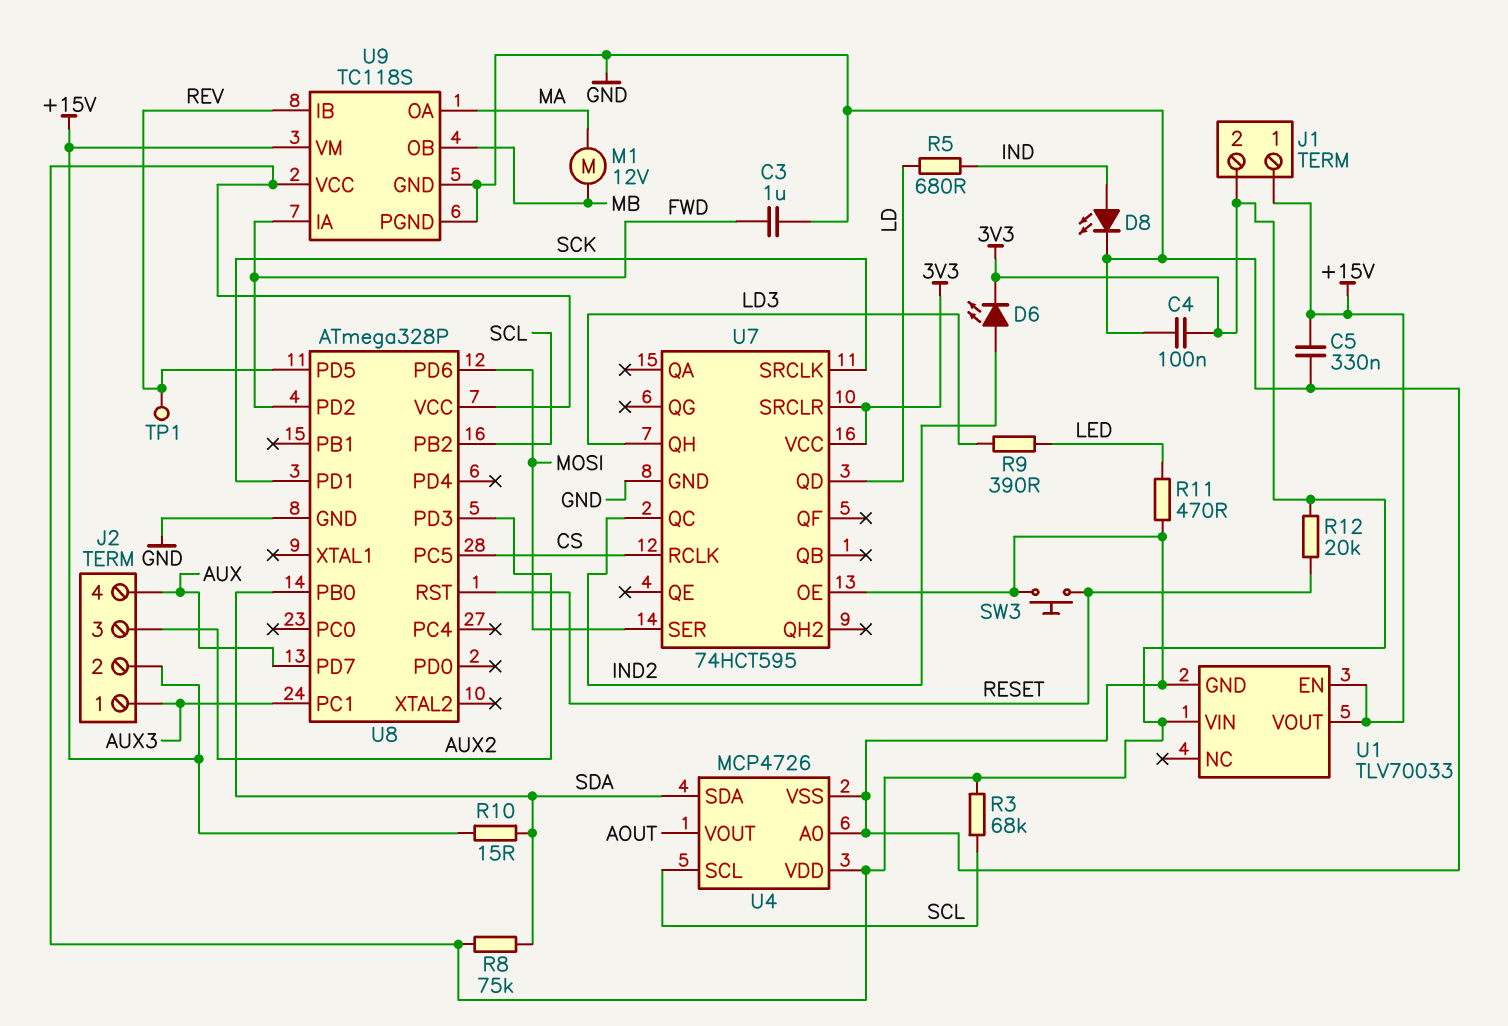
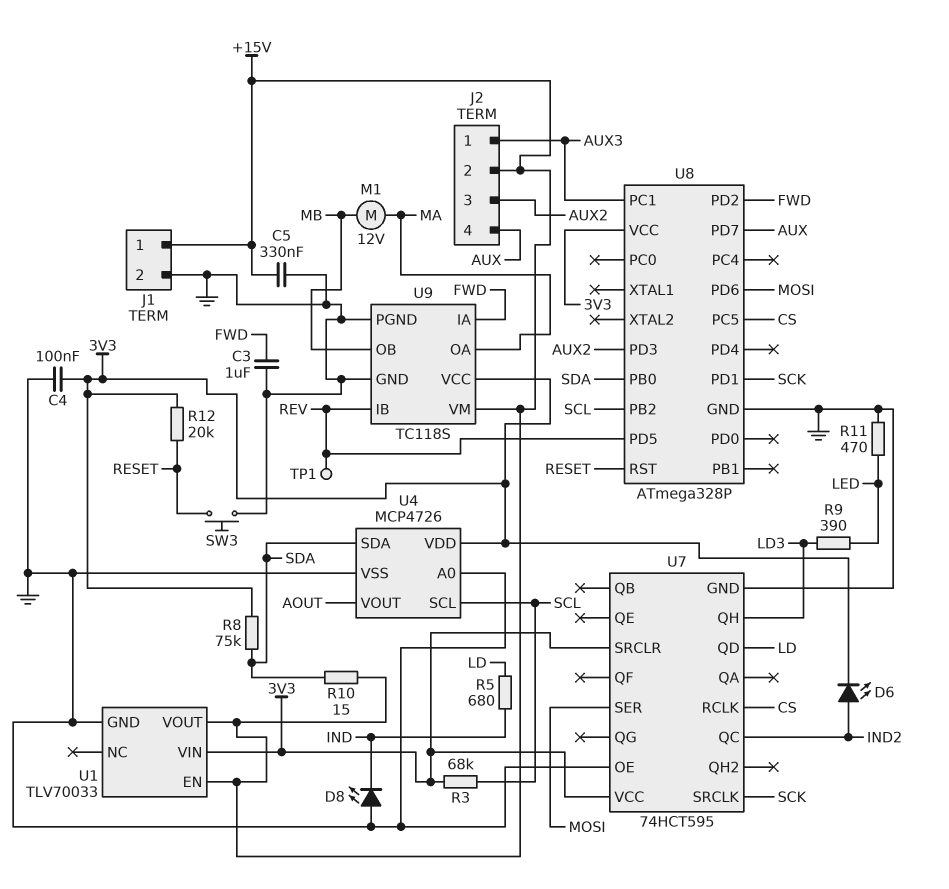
D8: LED (A IND, K GND) -> LED (A GND, K IND)
J1 pin 2: 3V3 -> GND

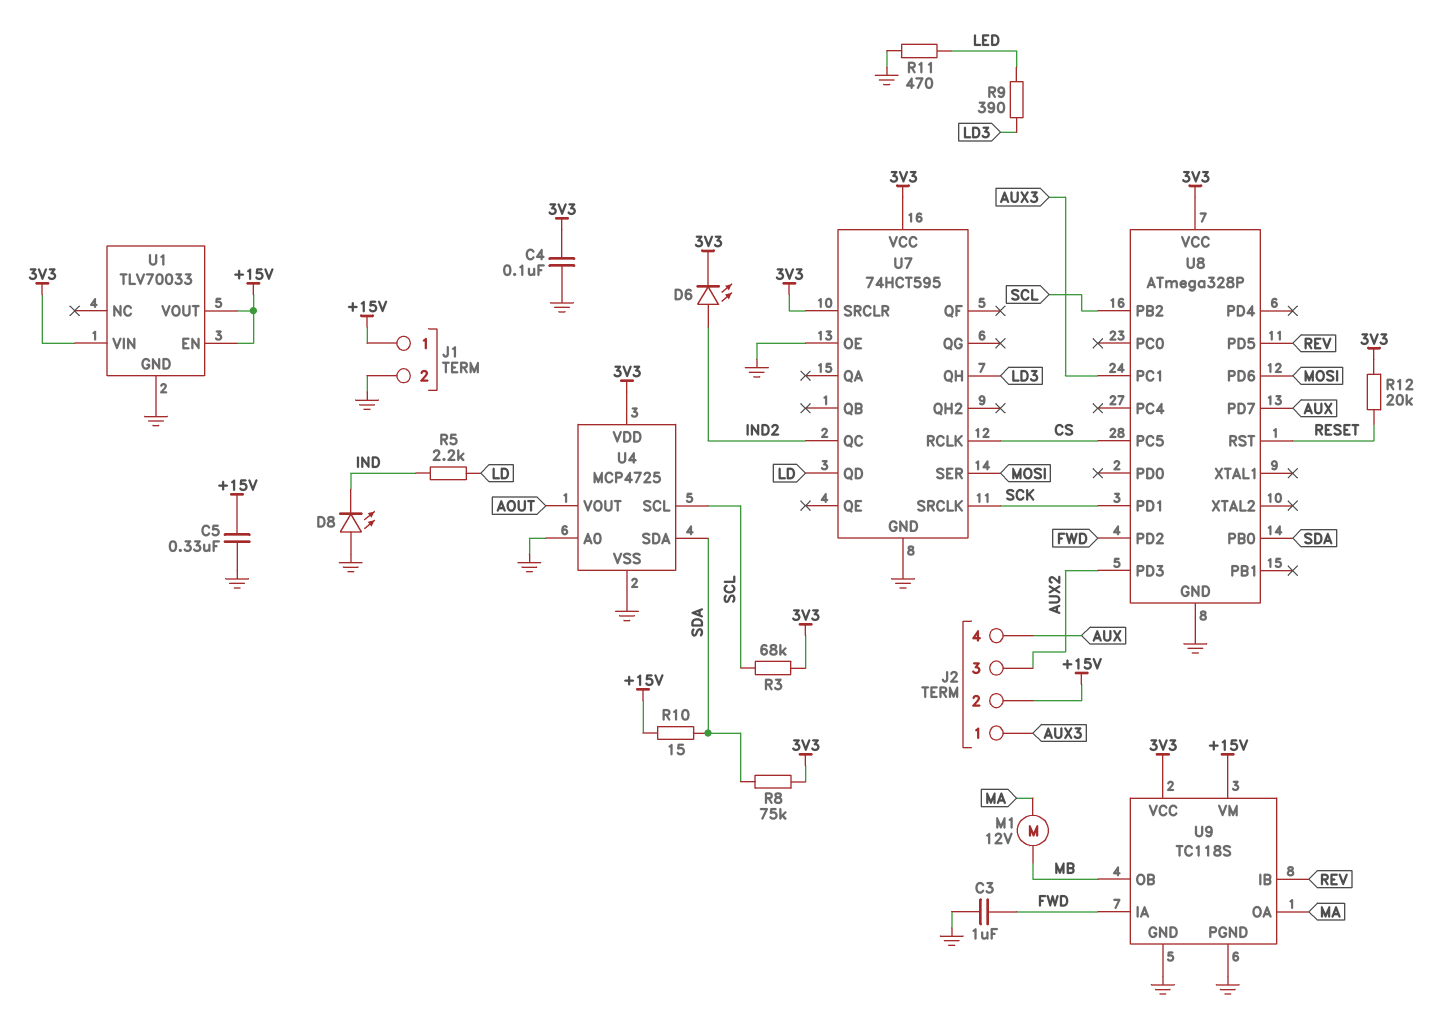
R5: 680 (IND, LD) -> 2.2k (IND, LD)
SW3: button (GND, RESET) -> none
TP1: test point (REV) -> none
U4: MCP4726 -> MCP4725

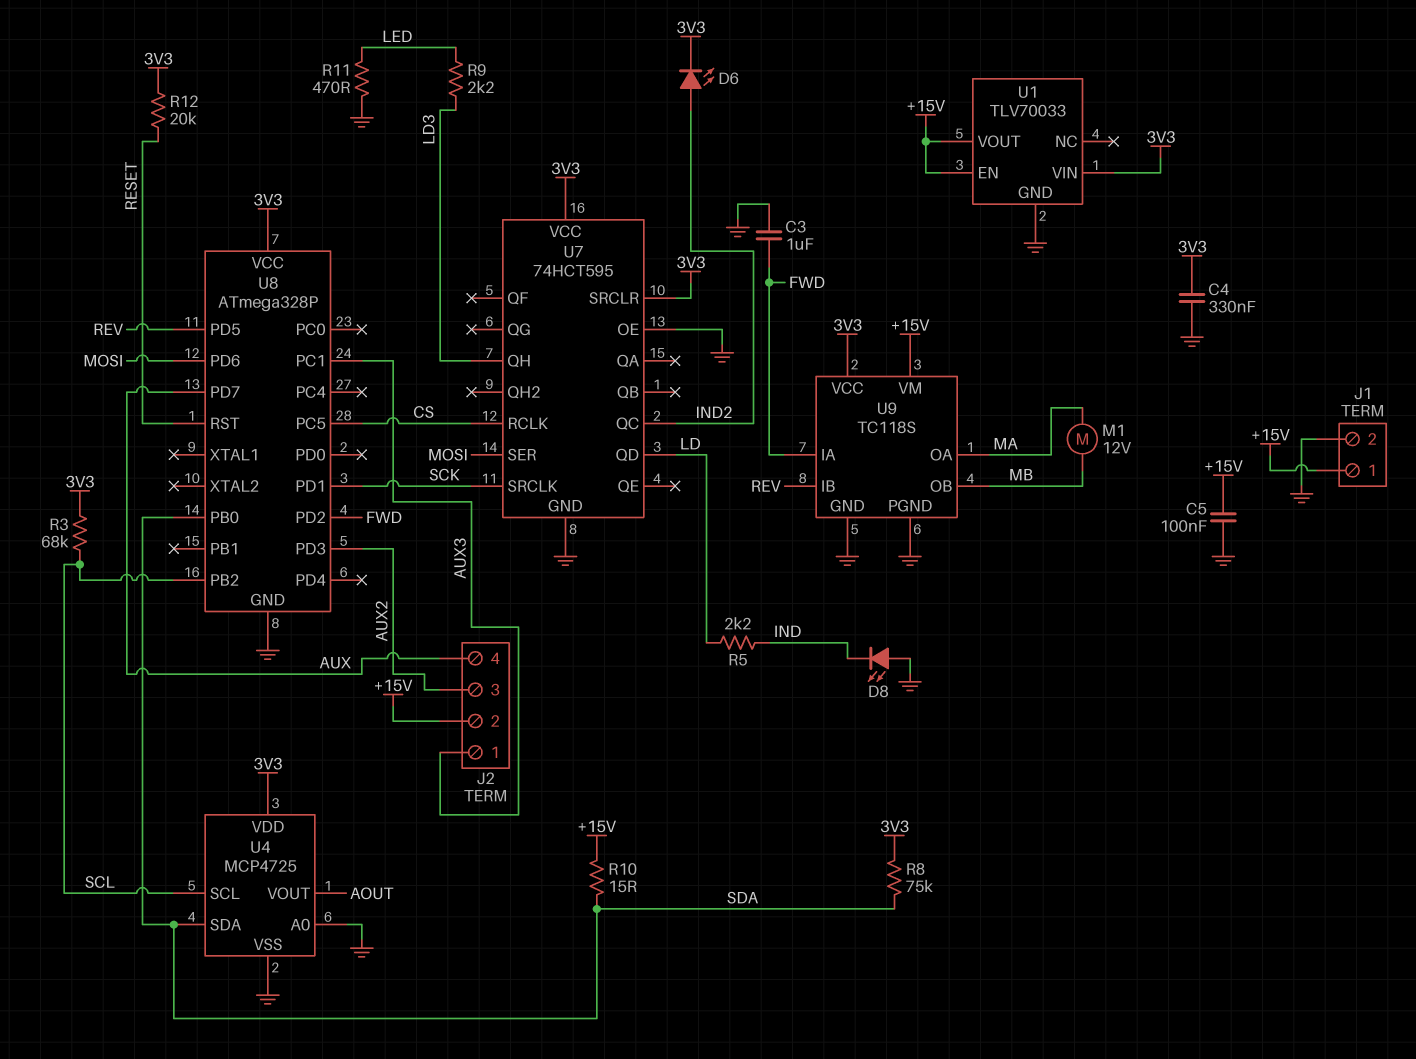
C4: 100nF (3V3, GND) -> 330nF (3V3, GND)
C5: 330nF (+15V, GND) -> 100nF (+15V, GND)
R9: 390 (LD3, LED) -> 2.2k (LD3, LED)

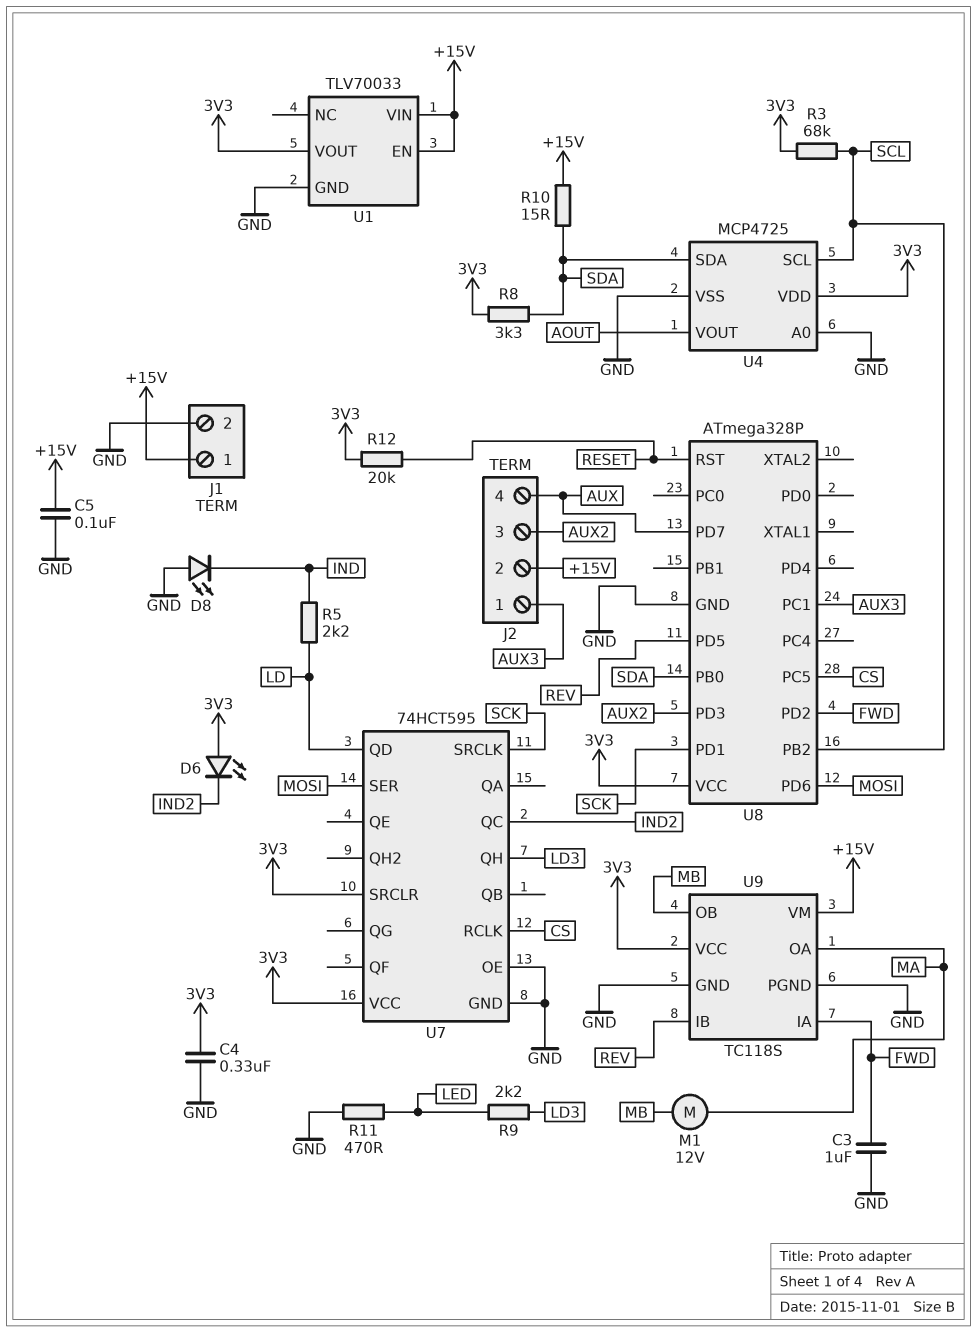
D6: LED (A IND2, K 3V3) -> LED (A 3V3, K IND2)
R8: 75k (3V3, SDA) -> 3.3k (3V3, SDA)
U1 pin VIN: 3V3 -> +15V
U1 pin VOUT: +15V -> 3V3

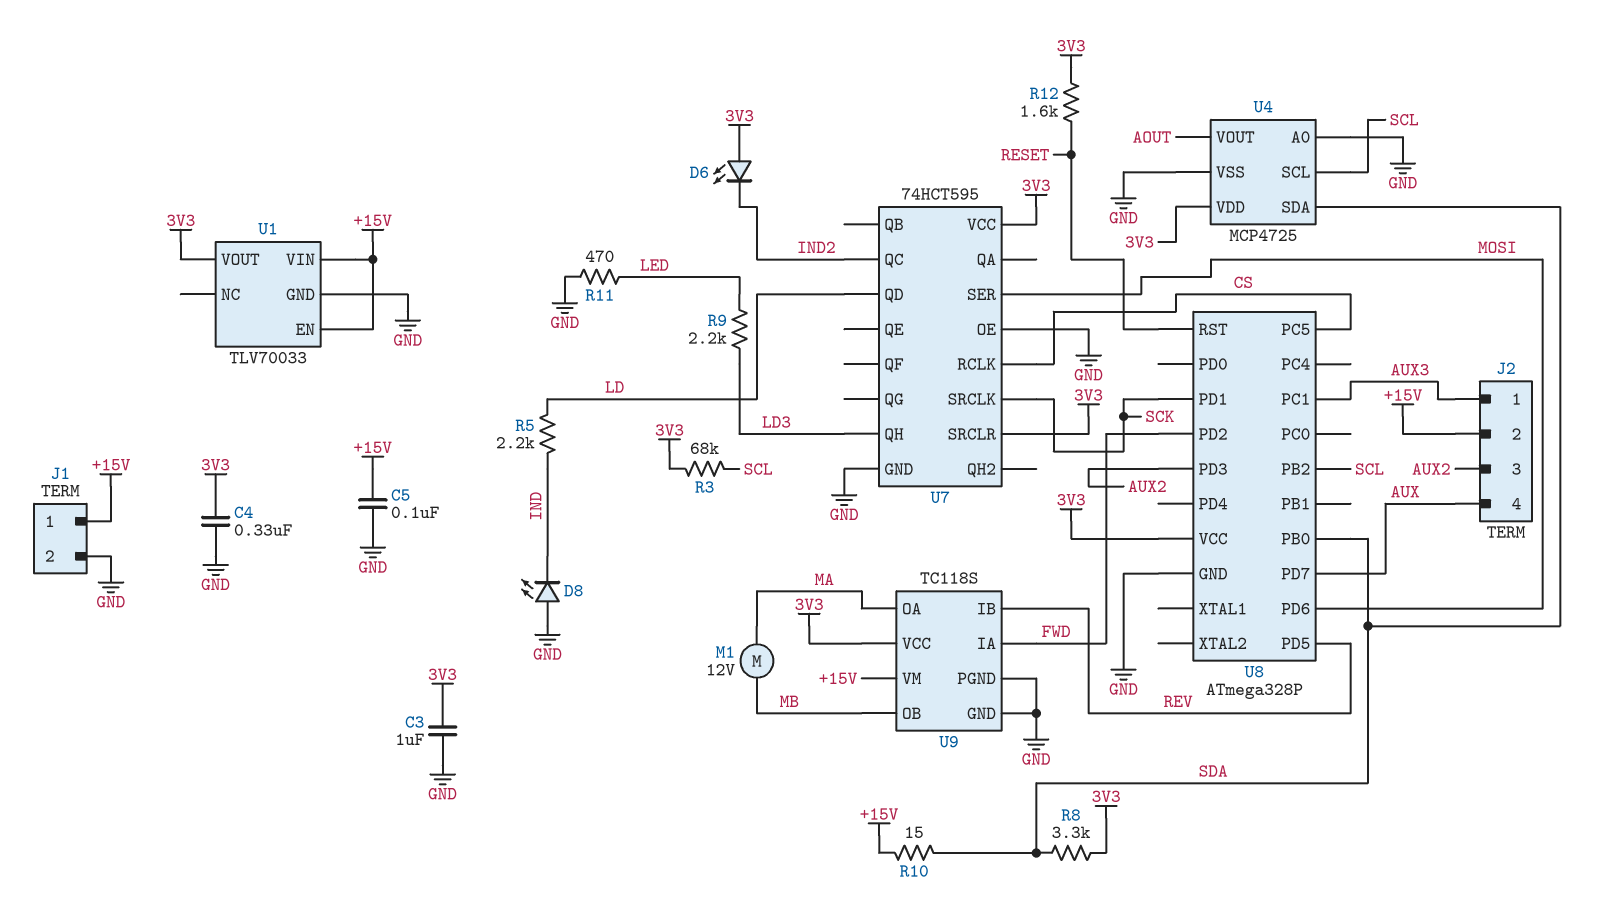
C3: 1uF (FWD, GND) -> 1uF (3V3, GND)
R12: 20k (3V3, RESET) -> 1.6k (3V3, RESET)

